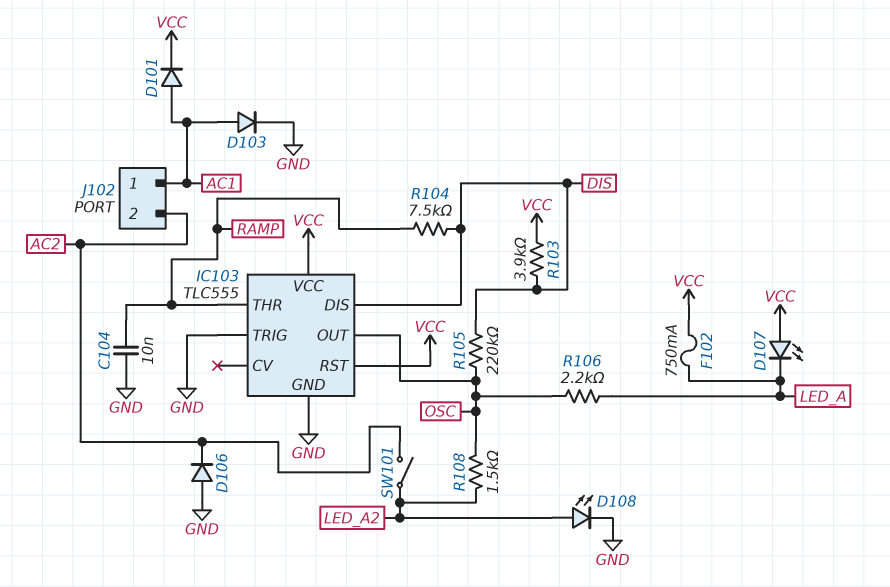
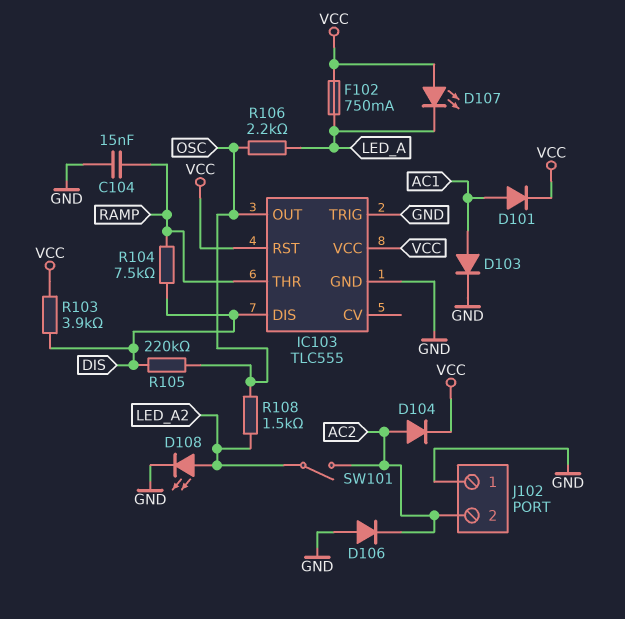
C104: 10nF (GND, RAMP) -> 15nF (GND, RAMP)
D104: none -> diode (A AC2, K VCC)
J102 pin 1: AC1 -> GND

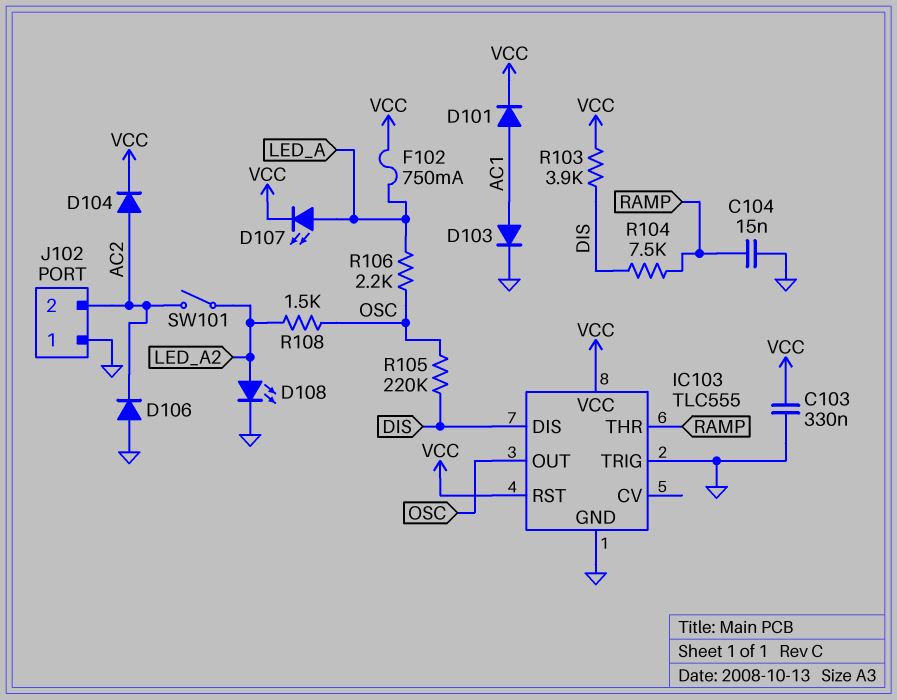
C103: none -> 330nF (GND, VCC)
D107: LED (A VCC, K LED_A) -> LED (A LED_A, K VCC)

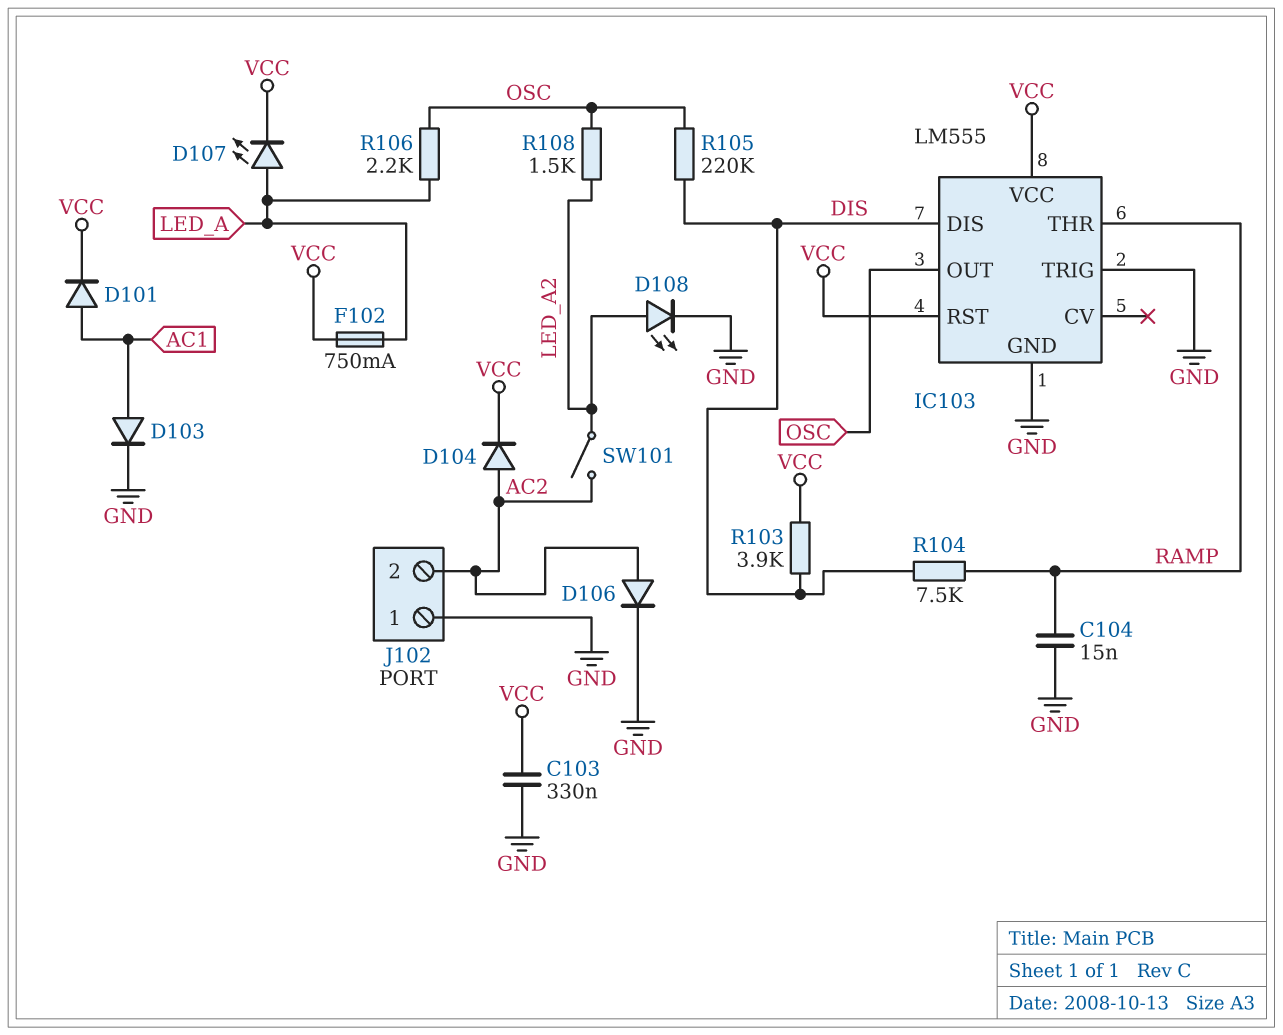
D106: diode (A GND, K AC2) -> diode (A AC2, K GND)
IC103: TLC555 -> LM555

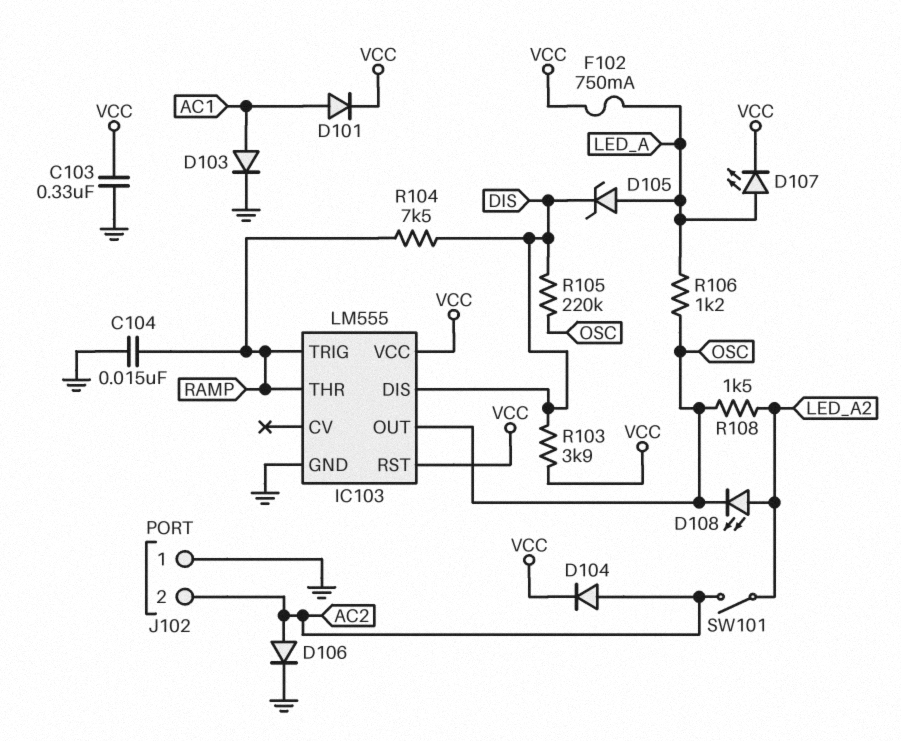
D105: none -> zener (A LED_A, K DIS)
D108: LED (A LED_A2, K GND) -> LED (A LED_A2, K OSC)
IC103 pin TRIG: GND -> RAMP
R106: 2.2k (LED_A, OSC) -> 1.2k (LED_A, OSC)

